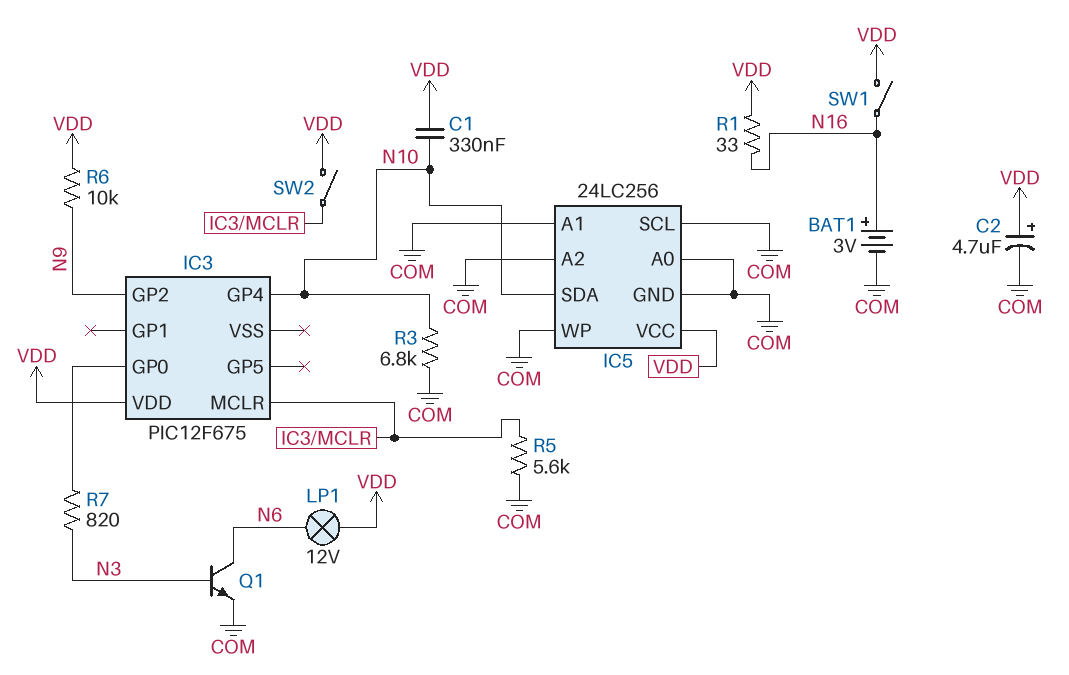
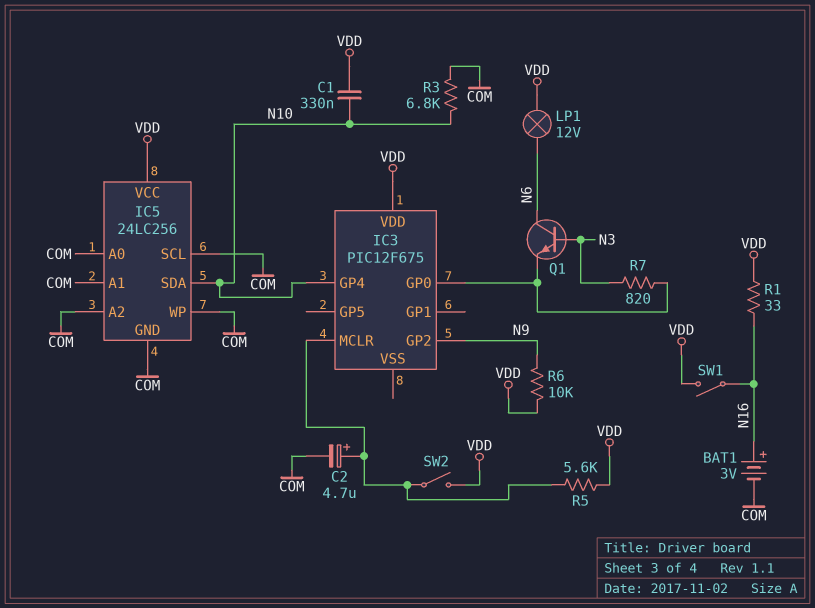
C2: 4.7uF (plus VDD, minus COM) -> 4.7uF (plus IC3/MCLR, minus COM)
Q1: NPN (B N3, C N6, E COM) -> NPN (B N3, C N6, E IC3/GP0)
R5: 5.6k (COM, IC3/MCLR) -> 5.6k (IC3/MCLR, VDD)

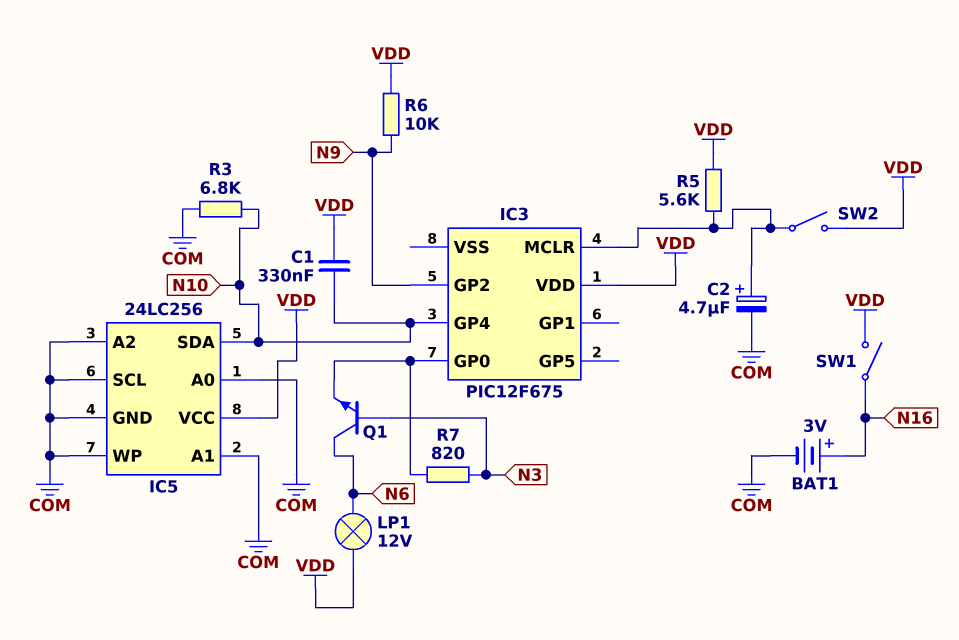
R1: 33 (N16, VDD) -> none

